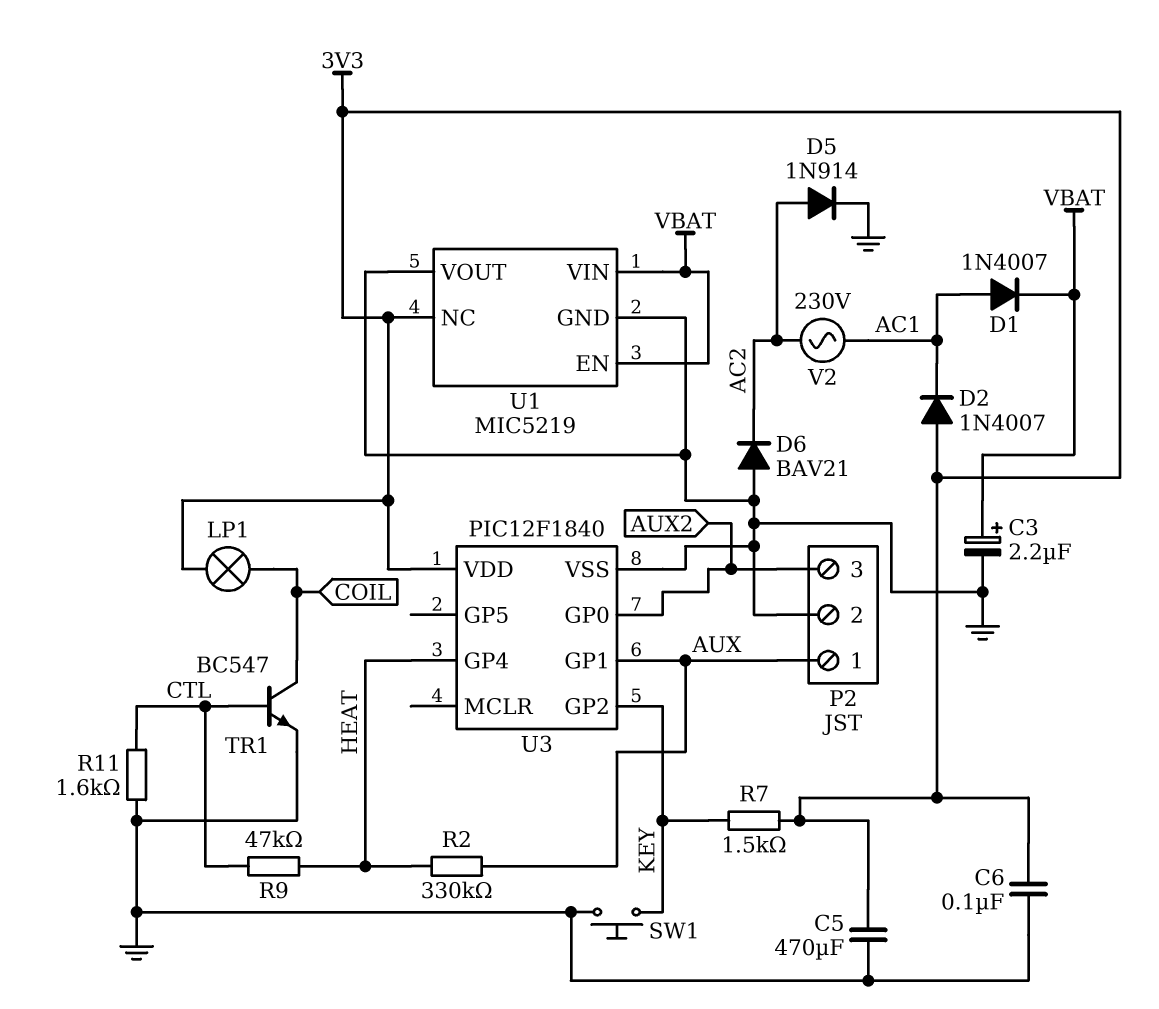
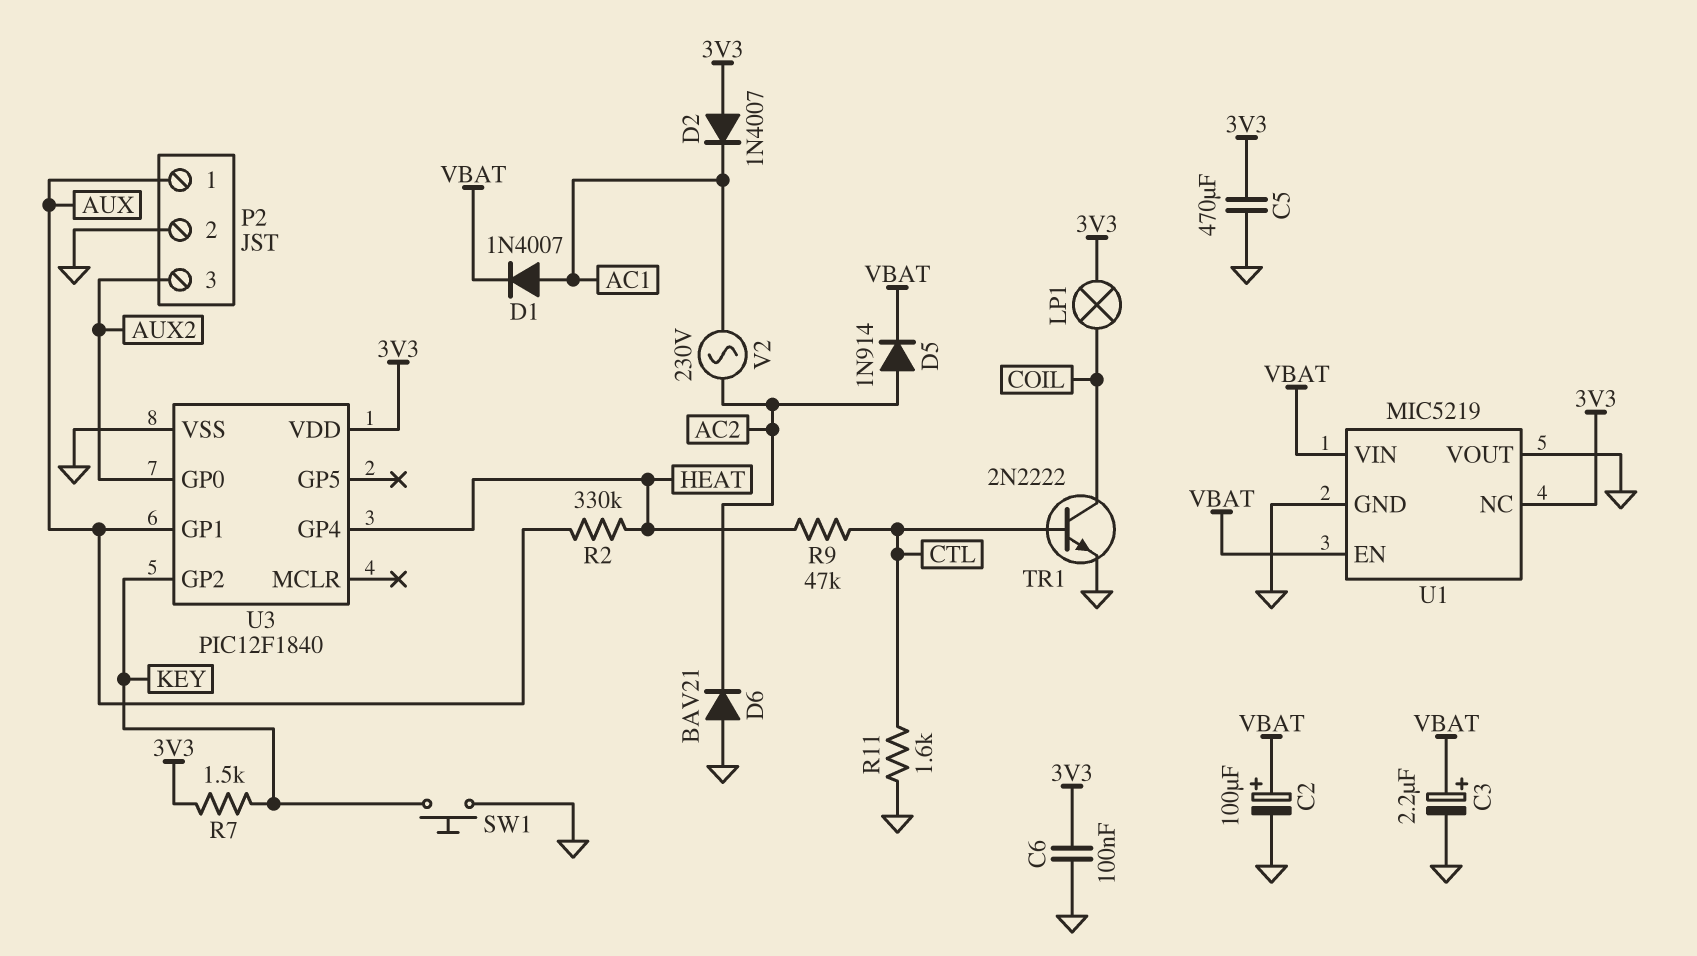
C2: none -> 100uF (plus VBAT, minus GND)
D5: diode 1N914 (A AC2, K GND) -> diode 1N914 (A AC2, K VBAT)
TR1: NPN BC547 (B CTL, C COIL, E GND) -> NPN 2N2222 (B CTL, C COIL, E GND)

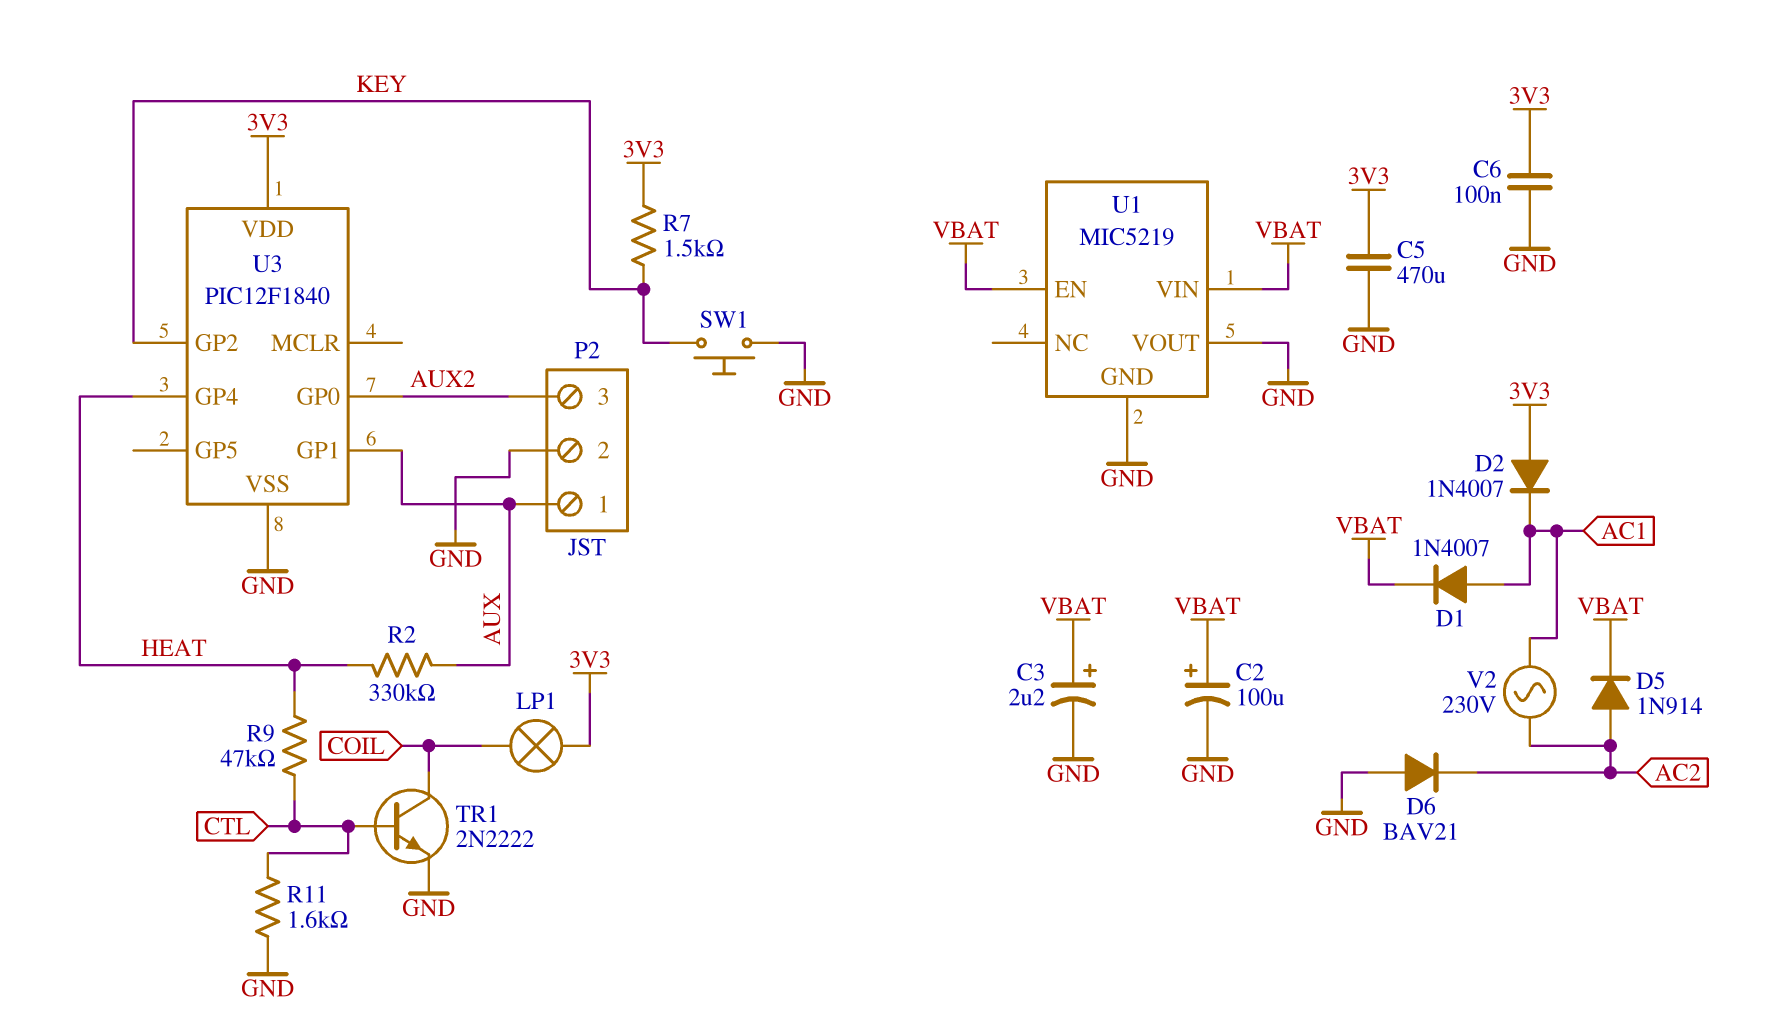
U1 pin NC: 3V3 -> none

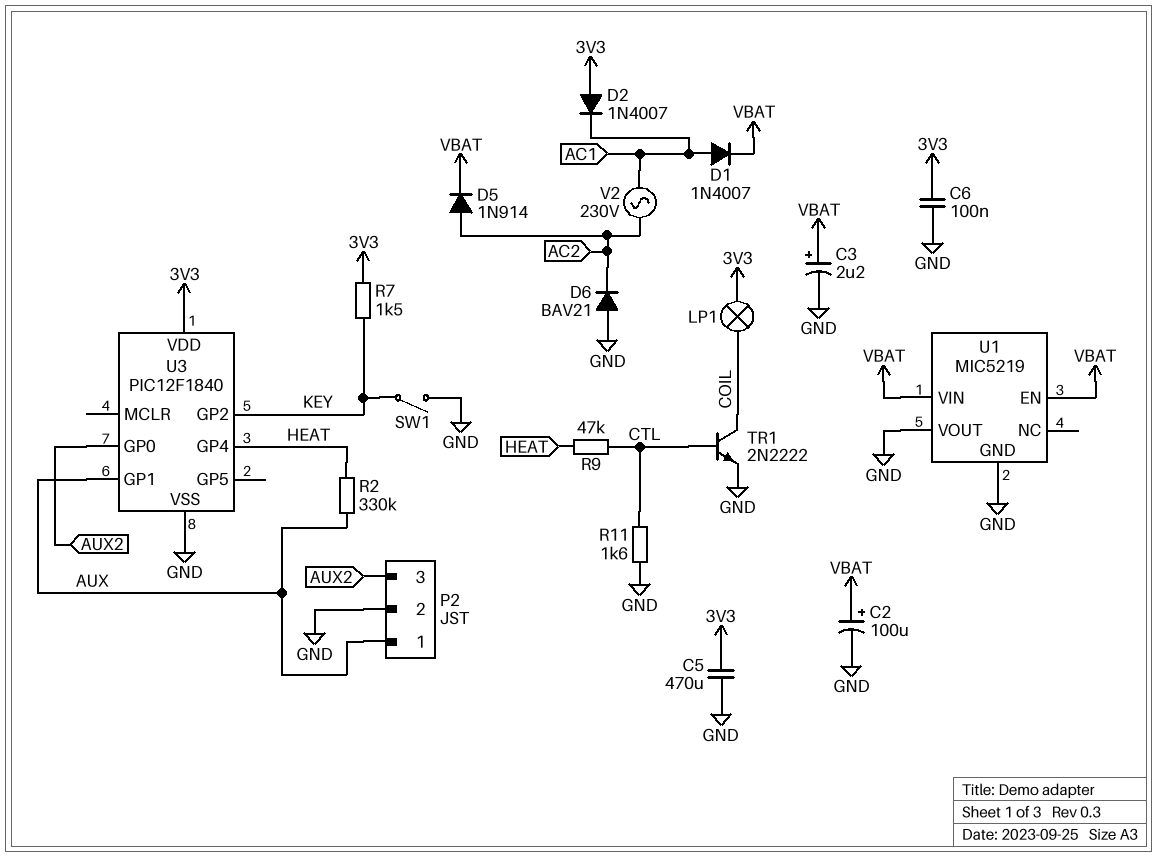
SW1: button (GND, KEY) -> switch (GND, KEY)

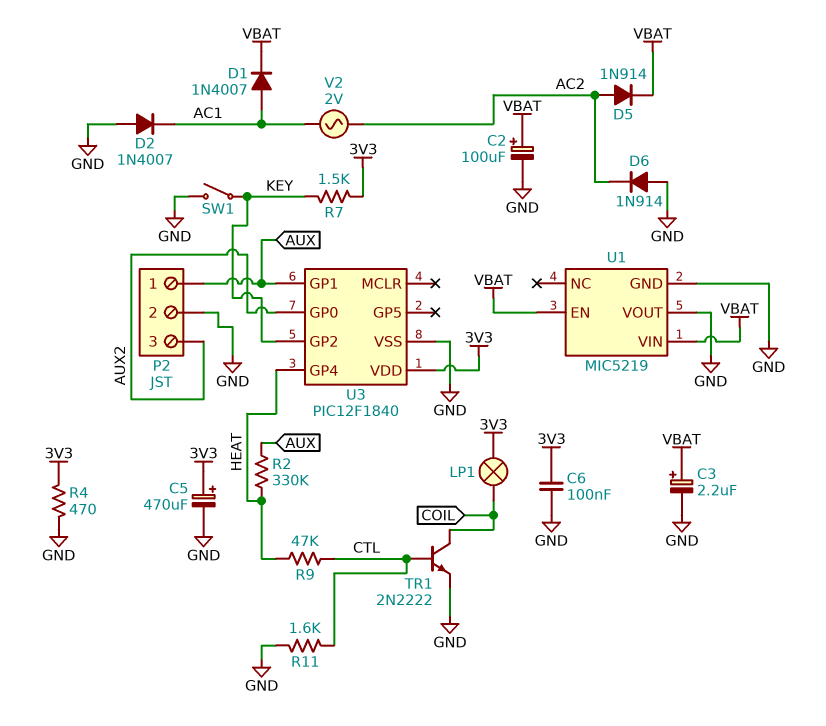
C5: 470uF (3V3, GND) -> 470uF (plus 3V3, minus GND)
D2: diode 1N4007 (A 3V3, K AC1) -> diode 1N4007 (A GND, K AC1)
D6: diode BAV21 (A GND, K AC2) -> diode 1N914 (A GND, K AC2)
R4: none -> 470 (3V3, GND)
V2: AC 230V (AC1, AC2) -> AC 2V (AC1, AC2)

